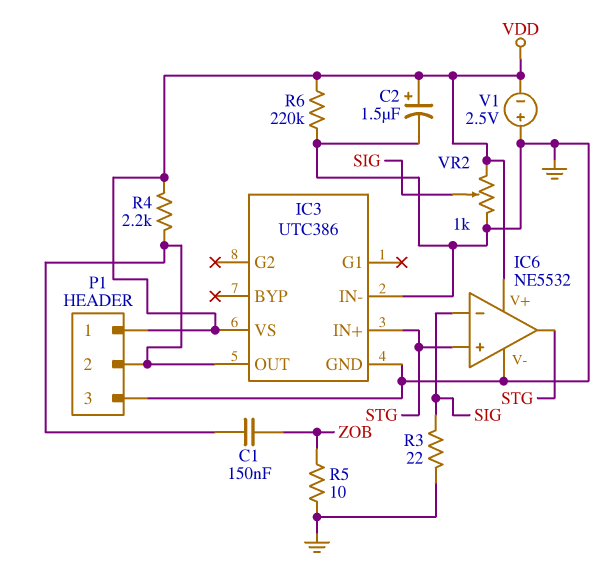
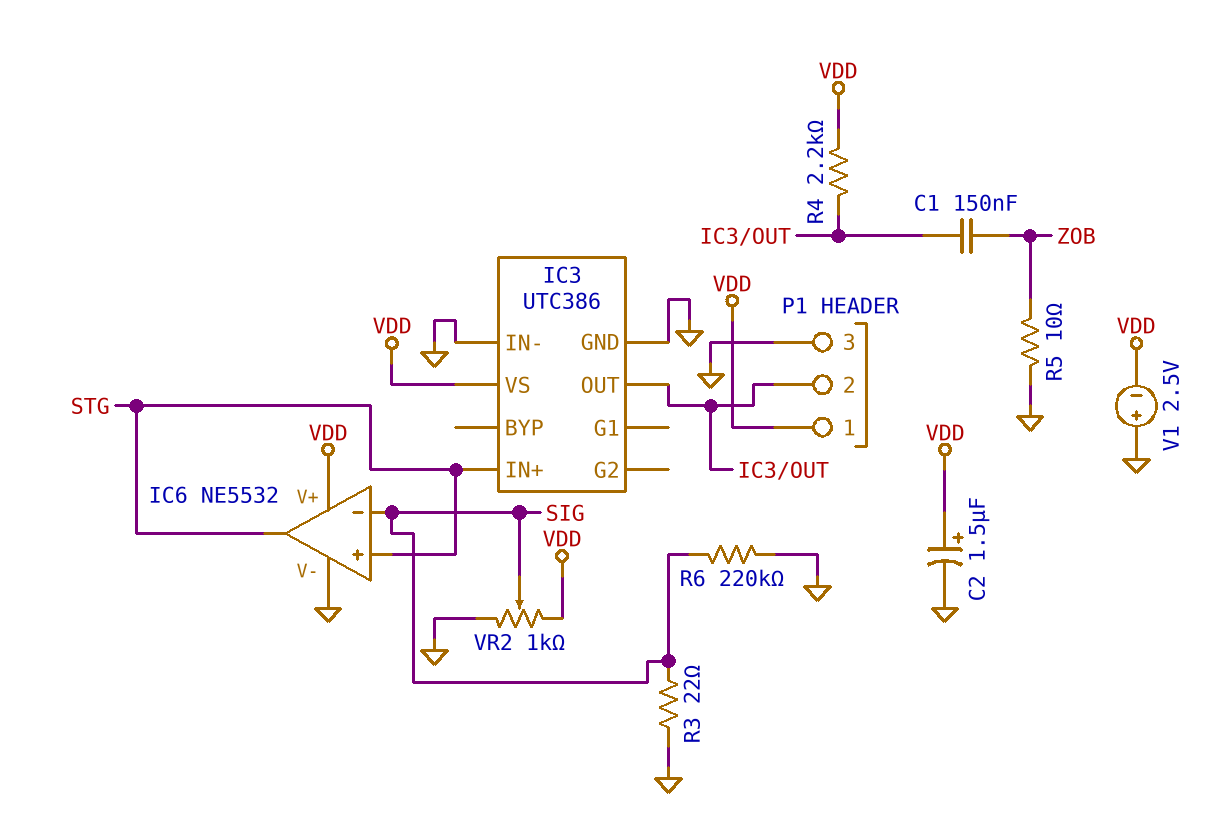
R6: 220k (GND, VDD) -> 220k (GND, SIG)

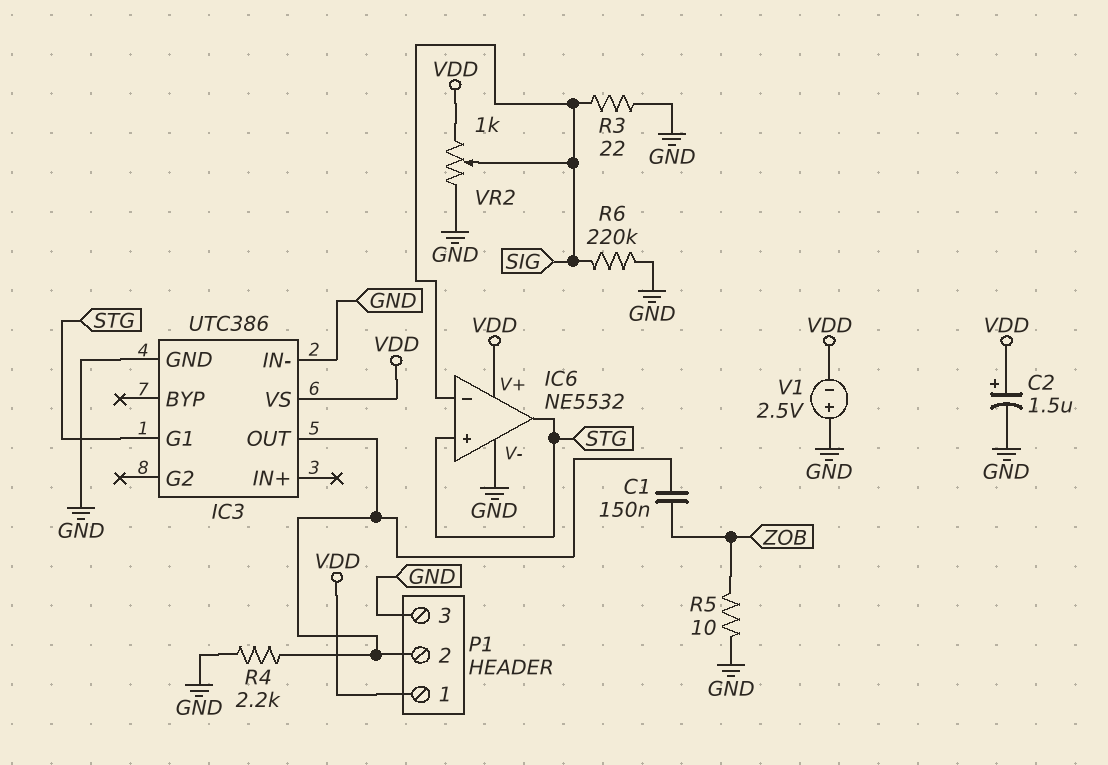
IC3 pin G1: none -> STG
IC3 pin IN+: STG -> none
R4: 2.2k (IC3/OUT, VDD) -> 2.2k (GND, IC3/OUT)

